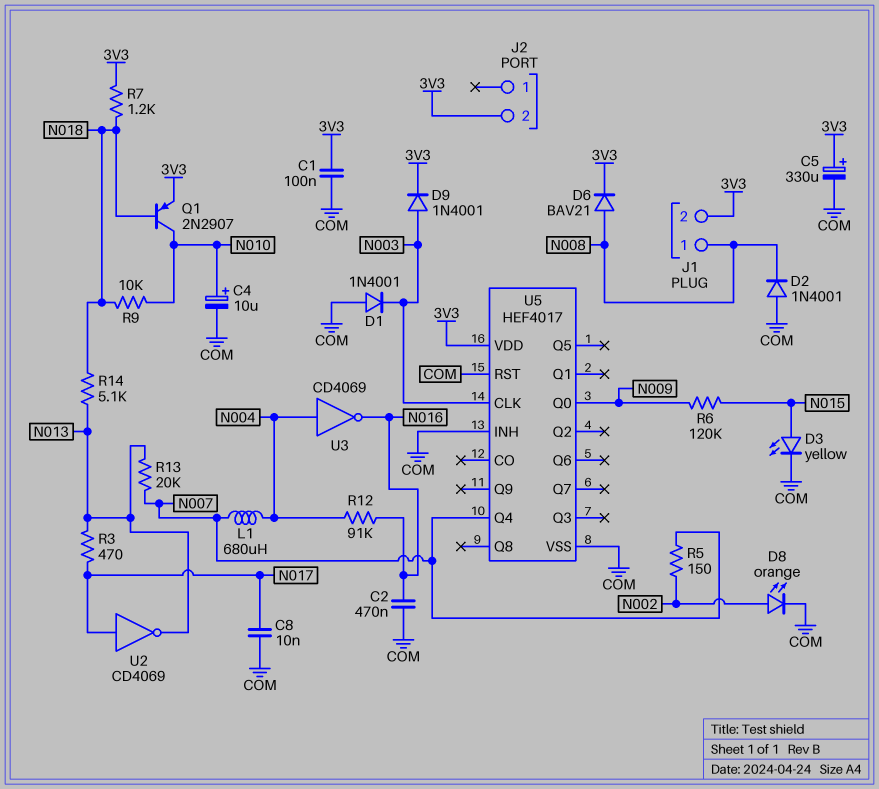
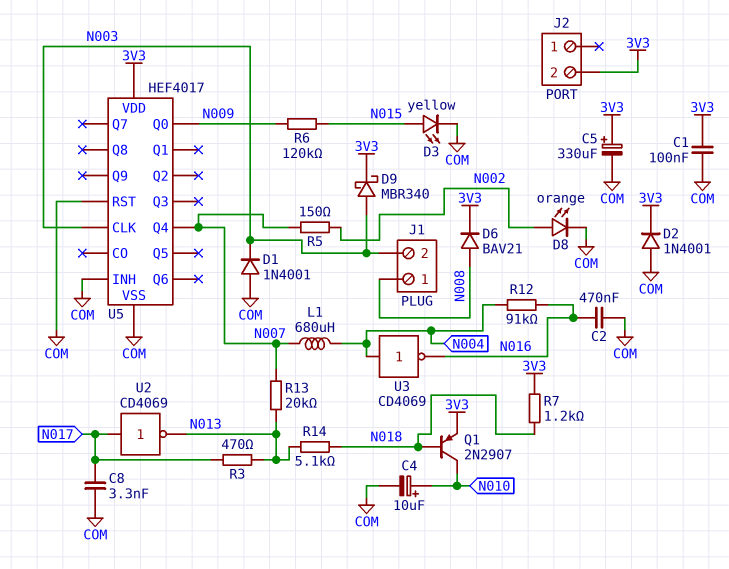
C8: 10nF (COM, N017) -> 3.3nF (COM, N017)
D2: diode 1N4001 (A COM, K N008) -> diode 1N4001 (A COM, K 3V3)
D9: diode 1N4001 (A N003, K 3V3) -> schottky MBR340 (A N003, K 3V3)
J1 pin 2: 3V3 -> N003
R9: 10k (N010, N018) -> none

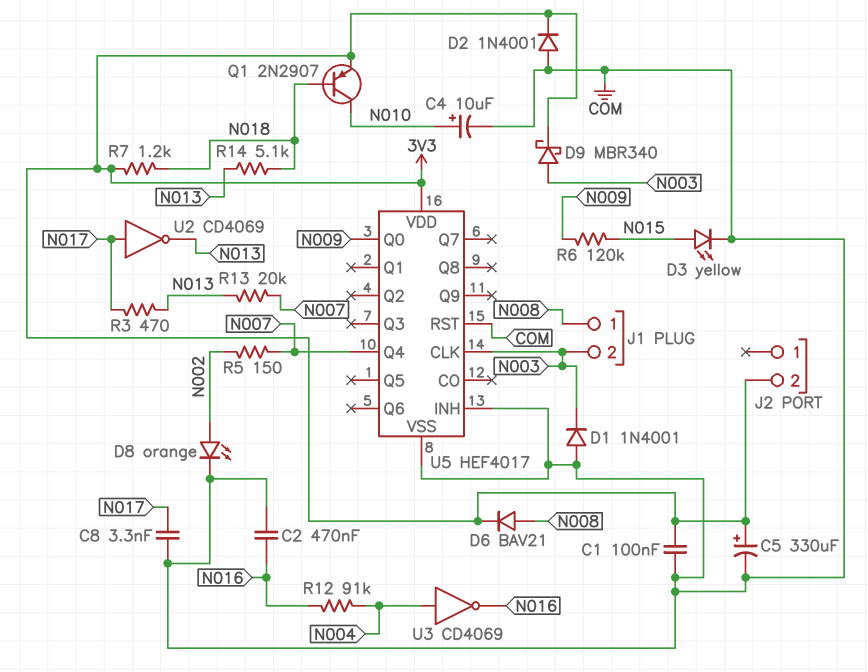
L1: 680uH (N004, N007) -> none

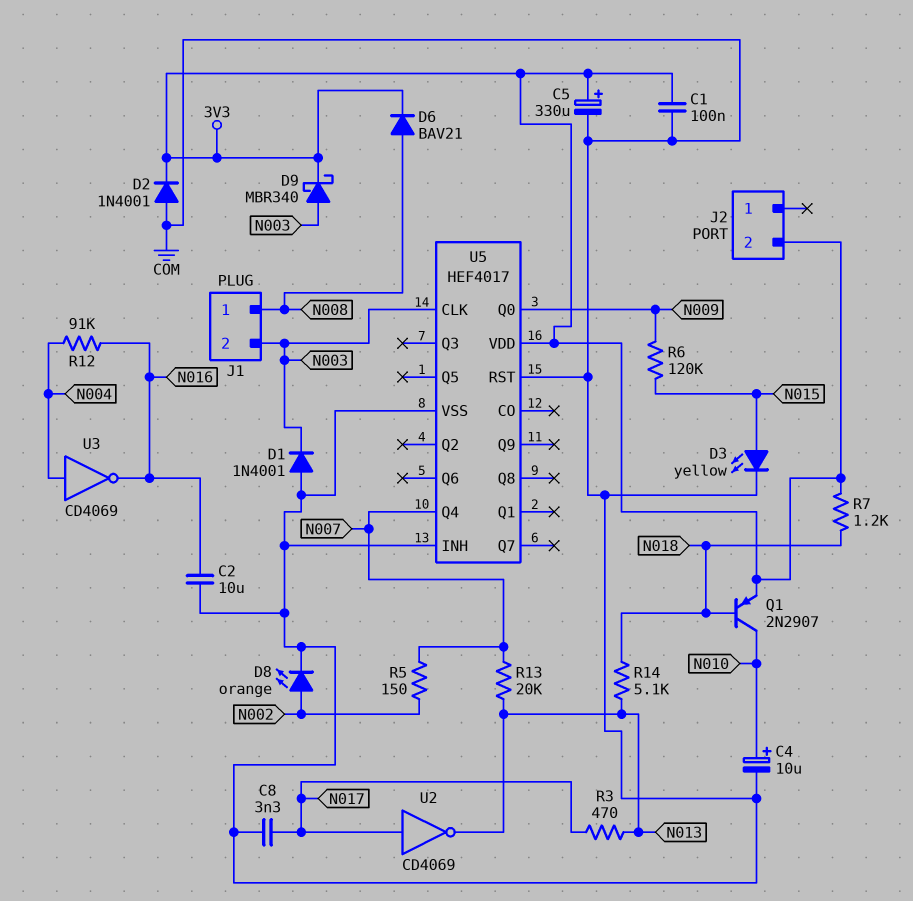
C2: 470nF (COM, N016) -> 10uF (COM, N016)

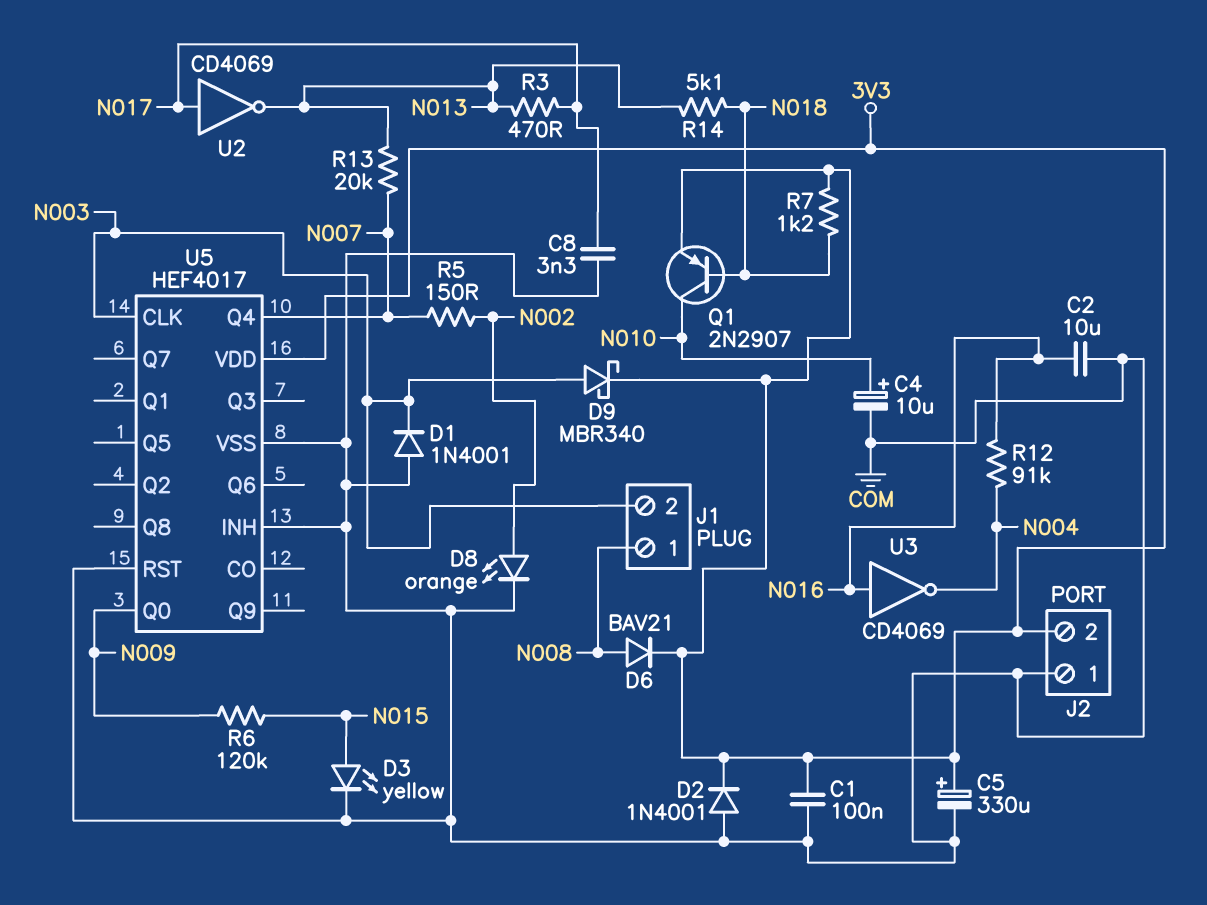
J2 pin 1: none -> COM
U3: NOT CD4069 (in N004, out N016) -> NOT CD4069 (in N016, out N004)

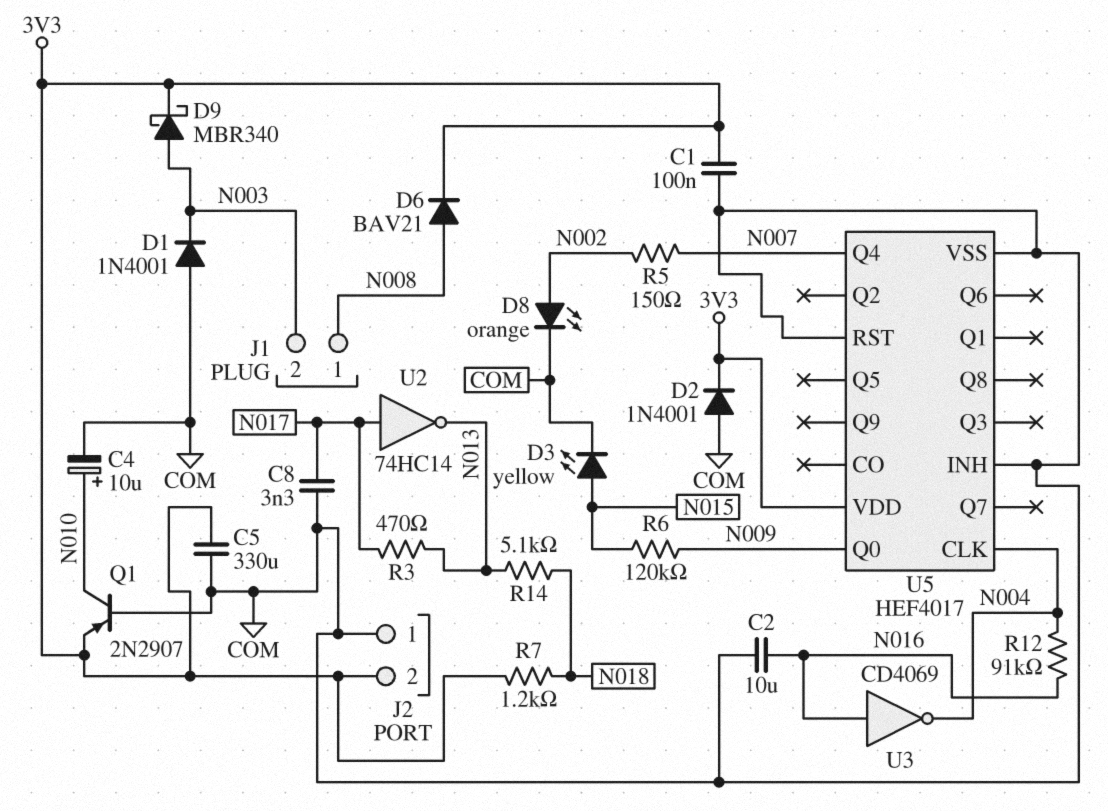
C5: 330uF (plus 3V3, minus COM) -> 330uF (3V3, COM)
Q1: PNP 2N2907 (B N018, C N010, E 3V3) -> PNP 2N2907 (B COM, C N010, E 3V3)
R13: 20k (N007, N013) -> none
U2: NOT CD4069 (in N017, out N013) -> NOT 74HC14 (in N017, out N013)
U5 pin CLK: N003 -> N004

